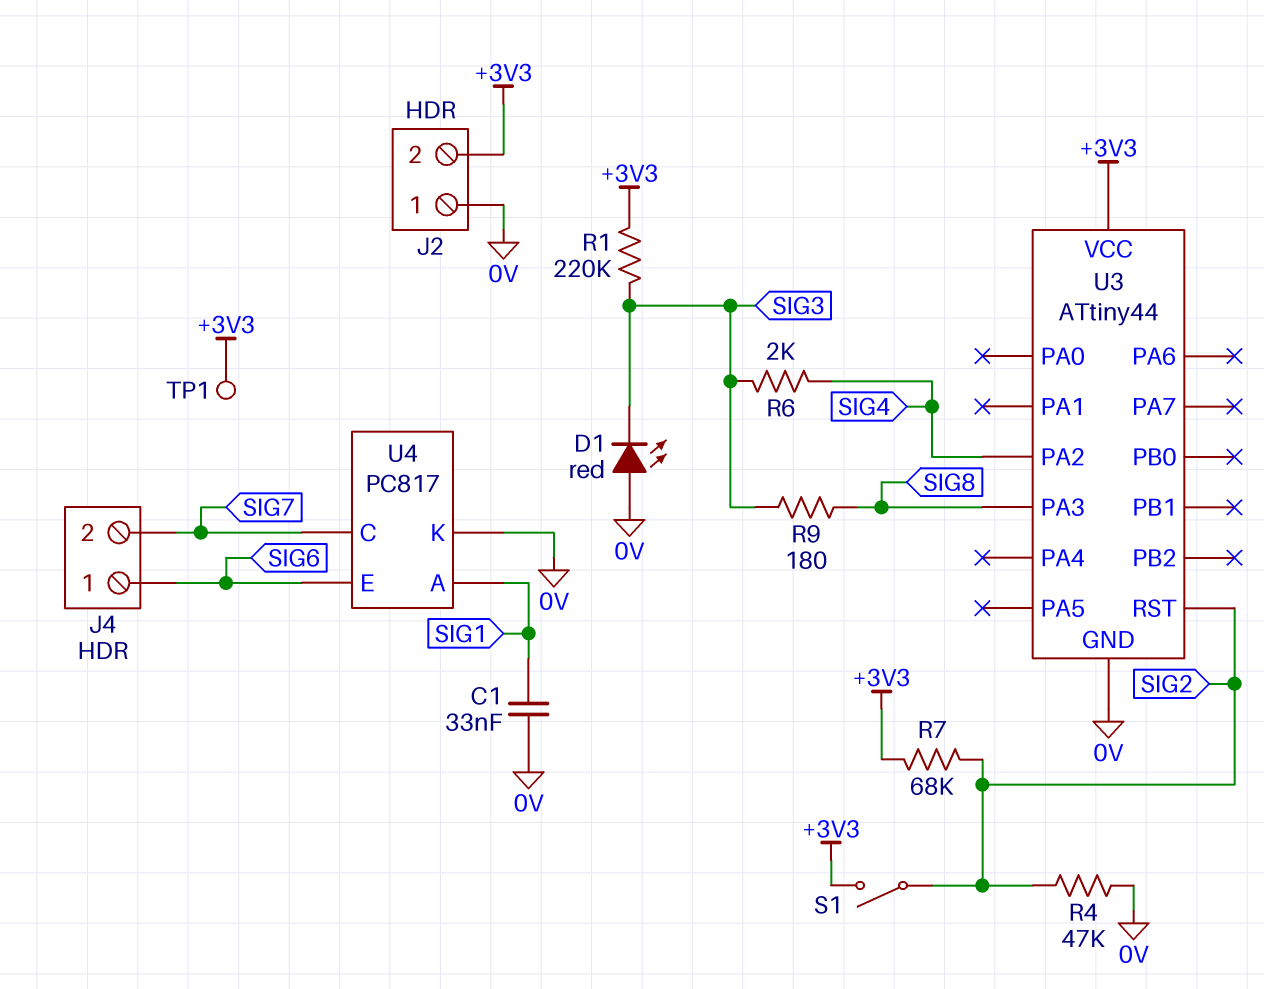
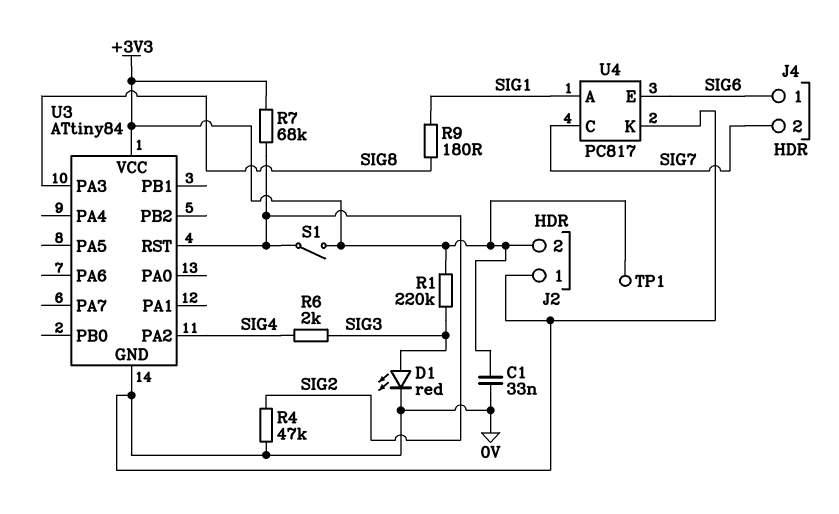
C1: 33nF (0V, SIG1) -> 33nF (+3V3, 0V)
D1: LED red (A 0V, K SIG3) -> LED red (A SIG3, K 0V)
R9: 180 (SIG3, SIG8) -> 180 (SIG1, SIG8)
U3: ATtiny44 -> ATtiny84

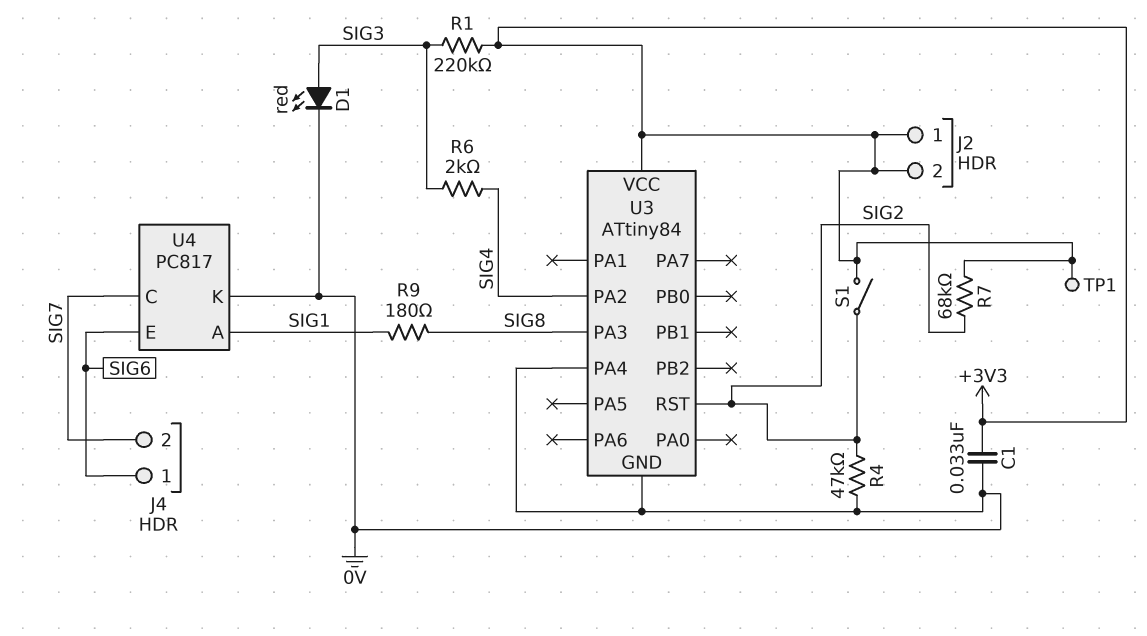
J2 pin 1: 0V -> +3V3
U3 pin PA4: none -> 0V

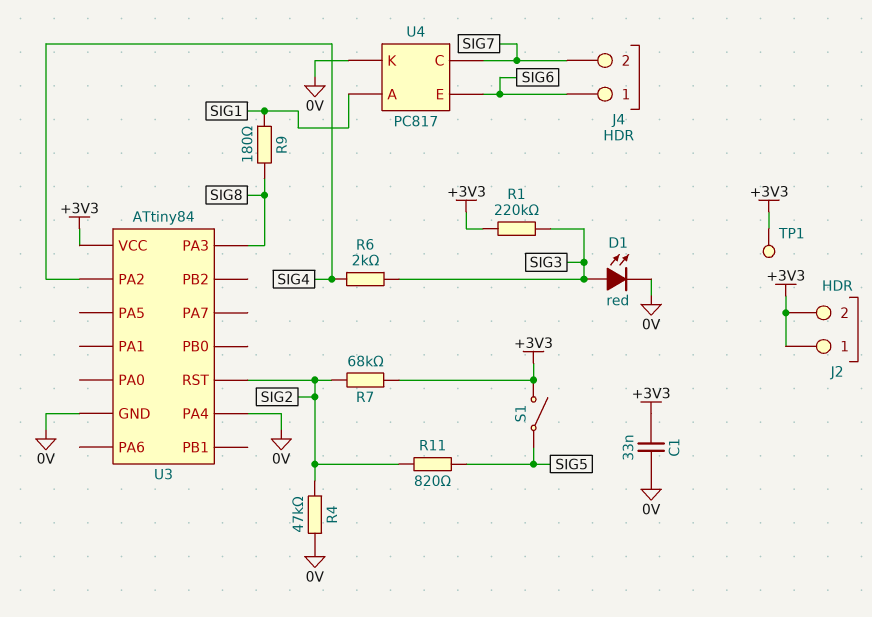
R11: none -> 820 (SIG2, SIG5)
S1: switch (+3V3, SIG2) -> switch (+3V3, SIG5)

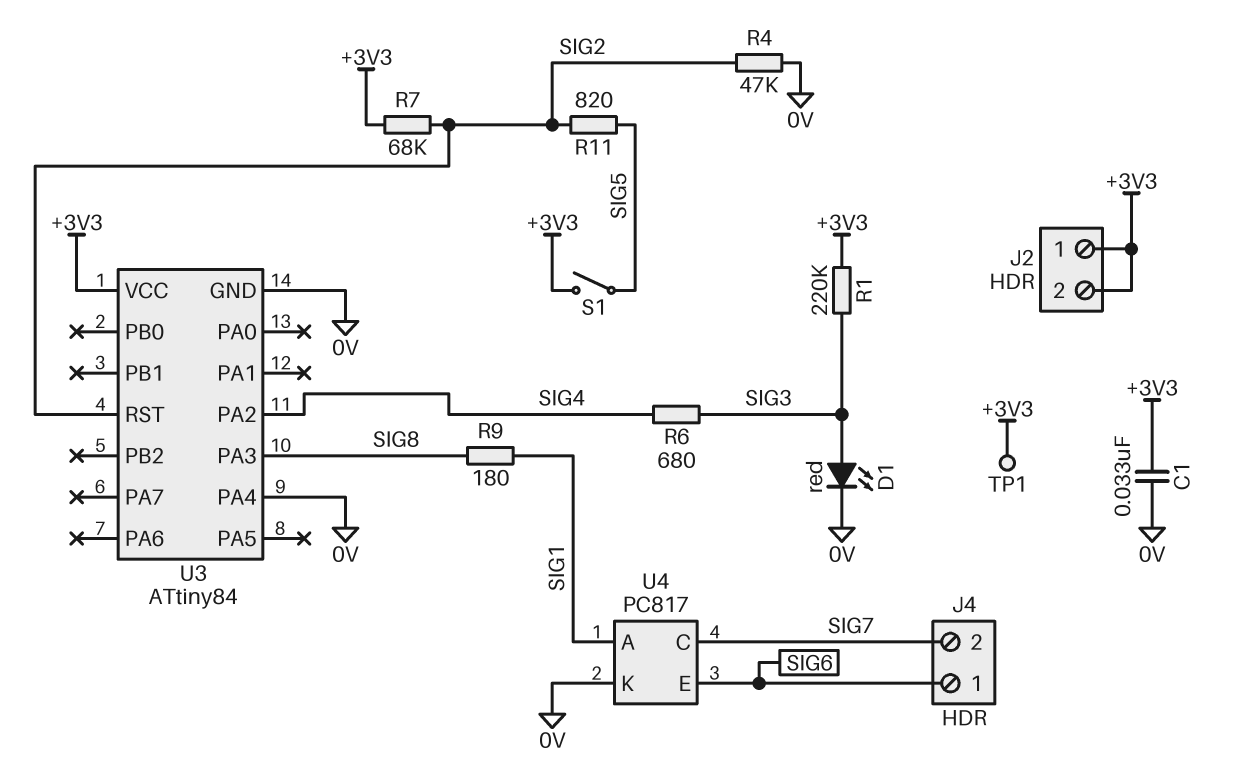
R6: 2k (SIG3, SIG4) -> 680 (SIG3, SIG4)

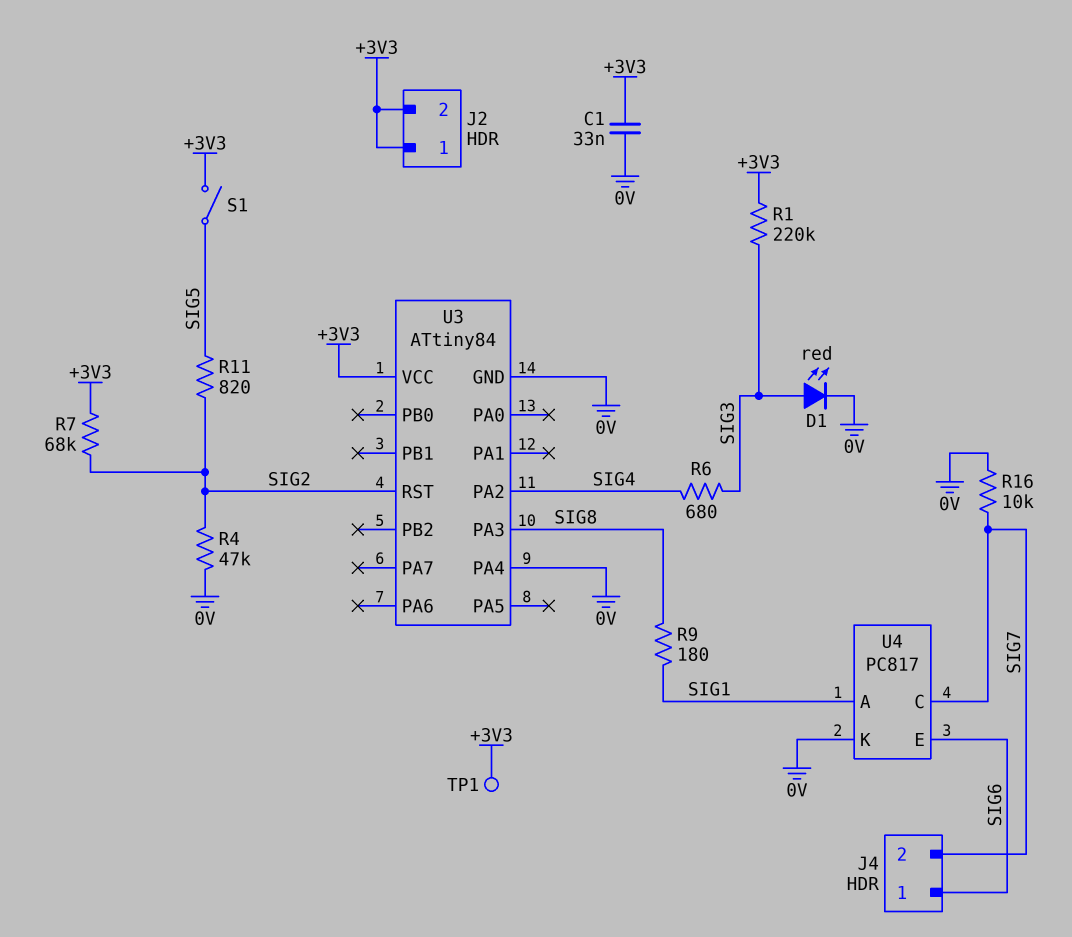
R16: none -> 10k (0V, SIG7)

